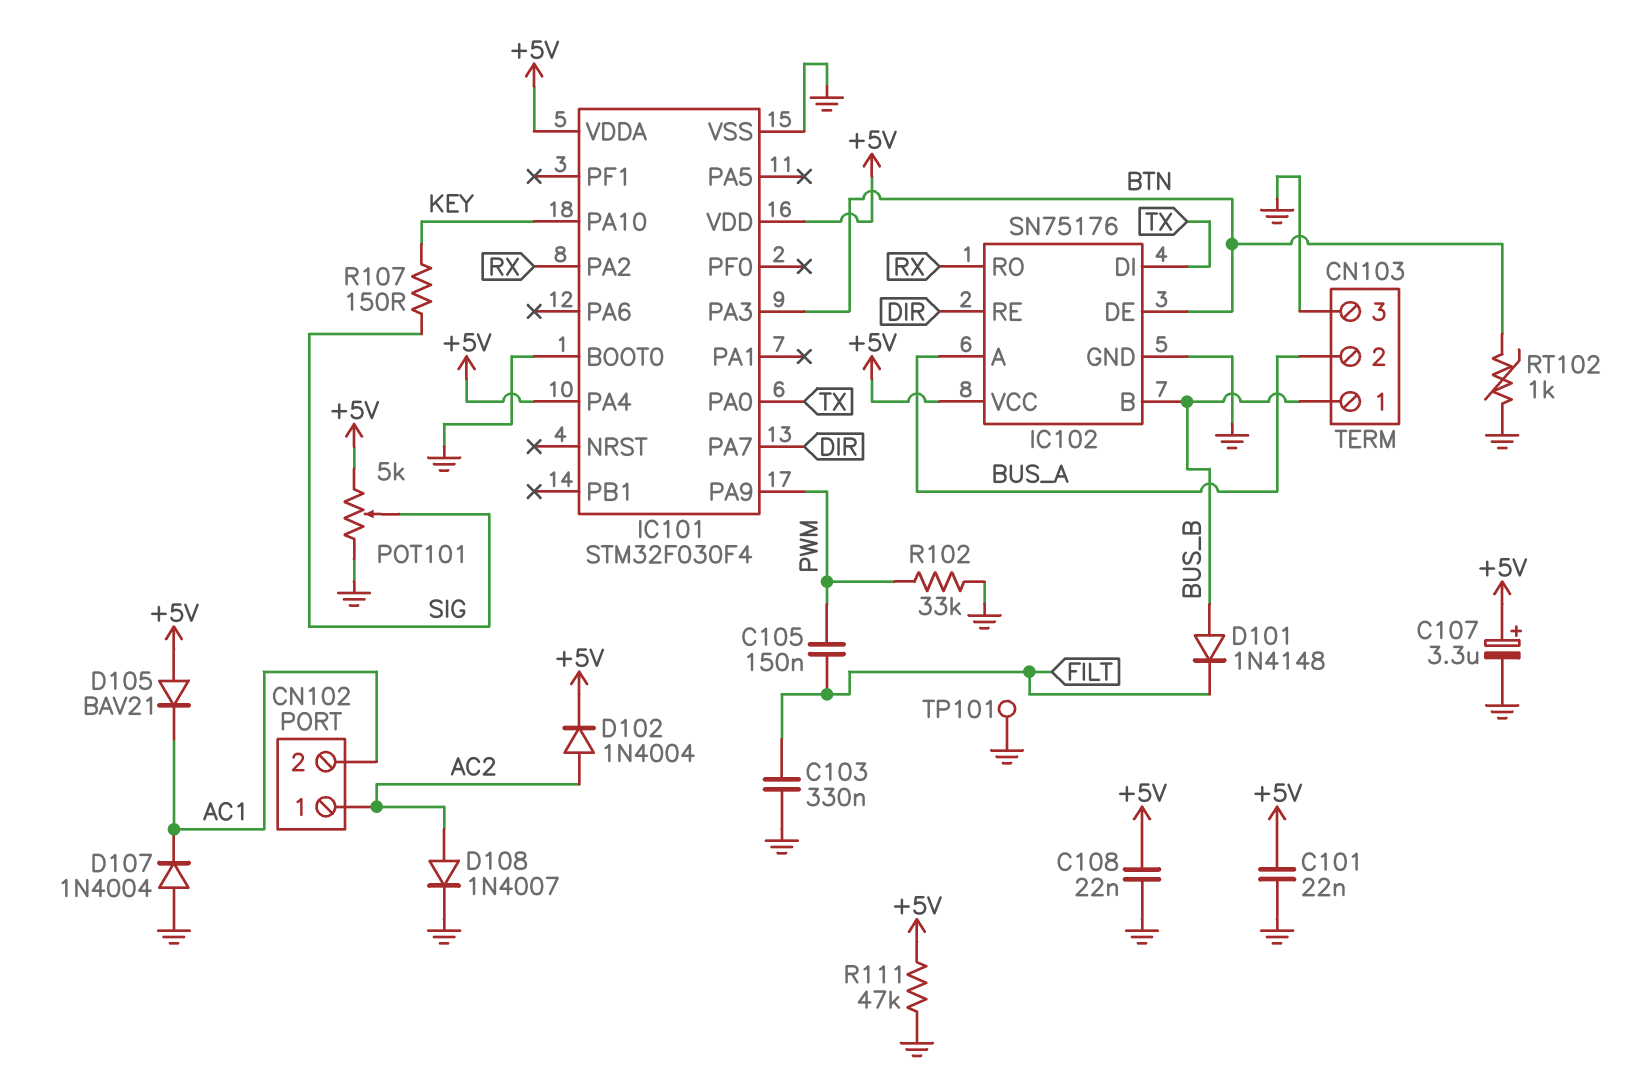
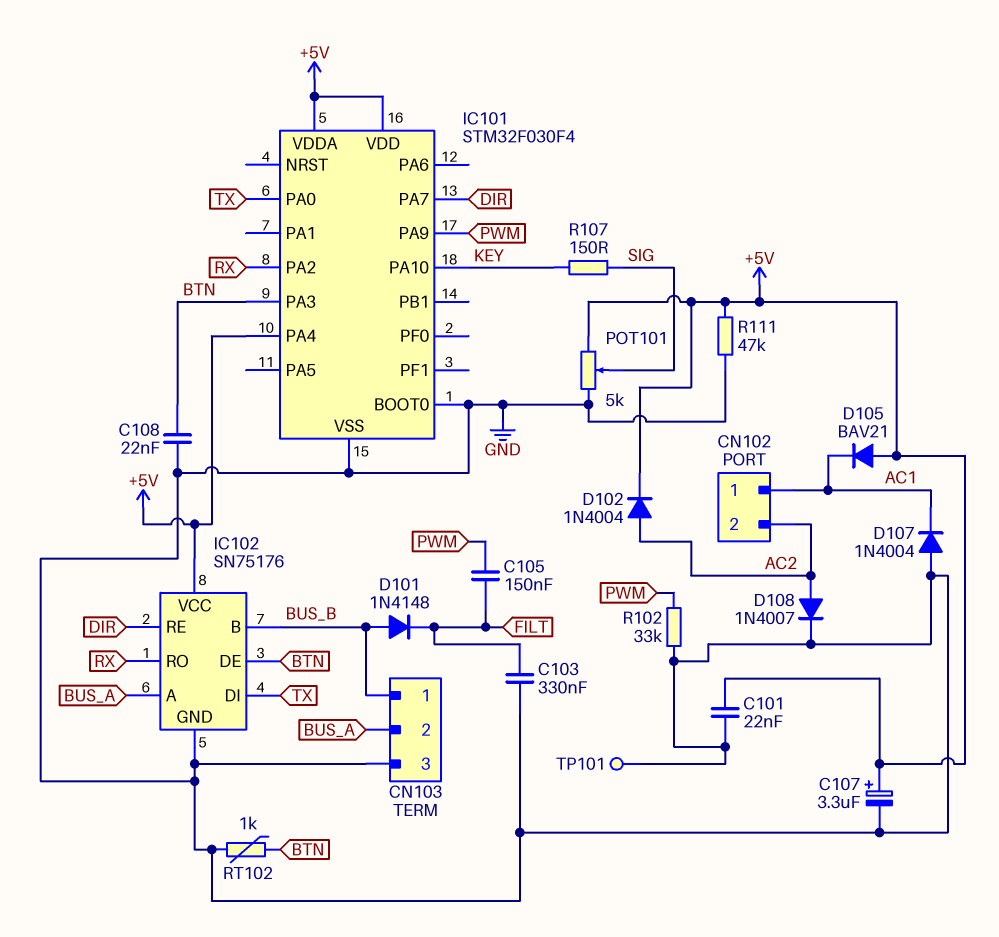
C108: 22nF (+5V, GND) -> 22nF (BTN, GND)
CN102 pin 1: AC2 -> AC1
CN102 pin 2: AC1 -> AC2

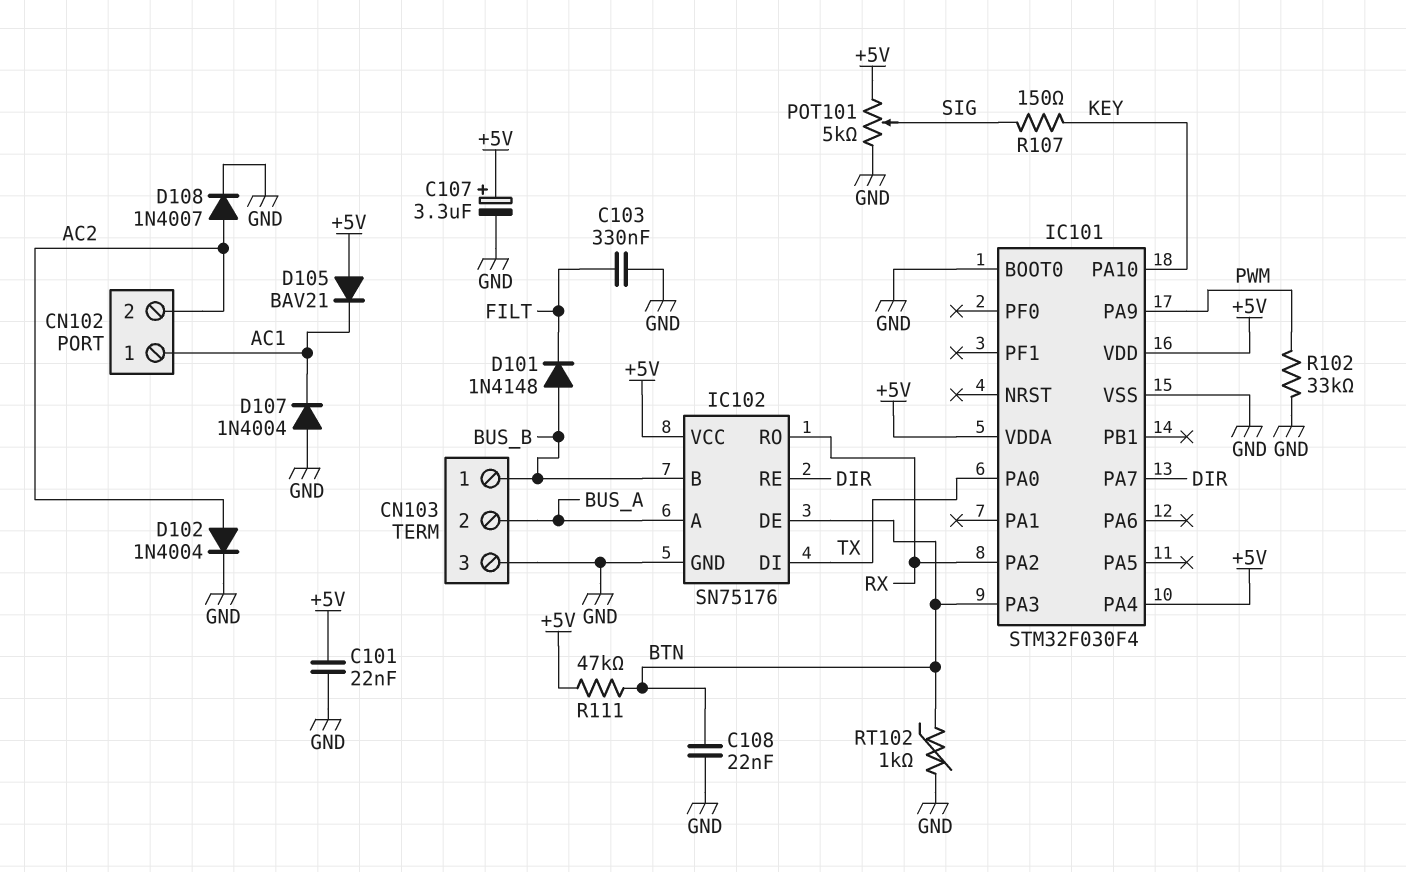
C105: 150nF (FILT, PWM) -> none
D102: diode 1N4004 (A AC2, K +5V) -> diode 1N4004 (A AC2, K GND)
R111: 47k (+5V, GND) -> 47k (+5V, BTN)
TP101: test point (GND) -> none

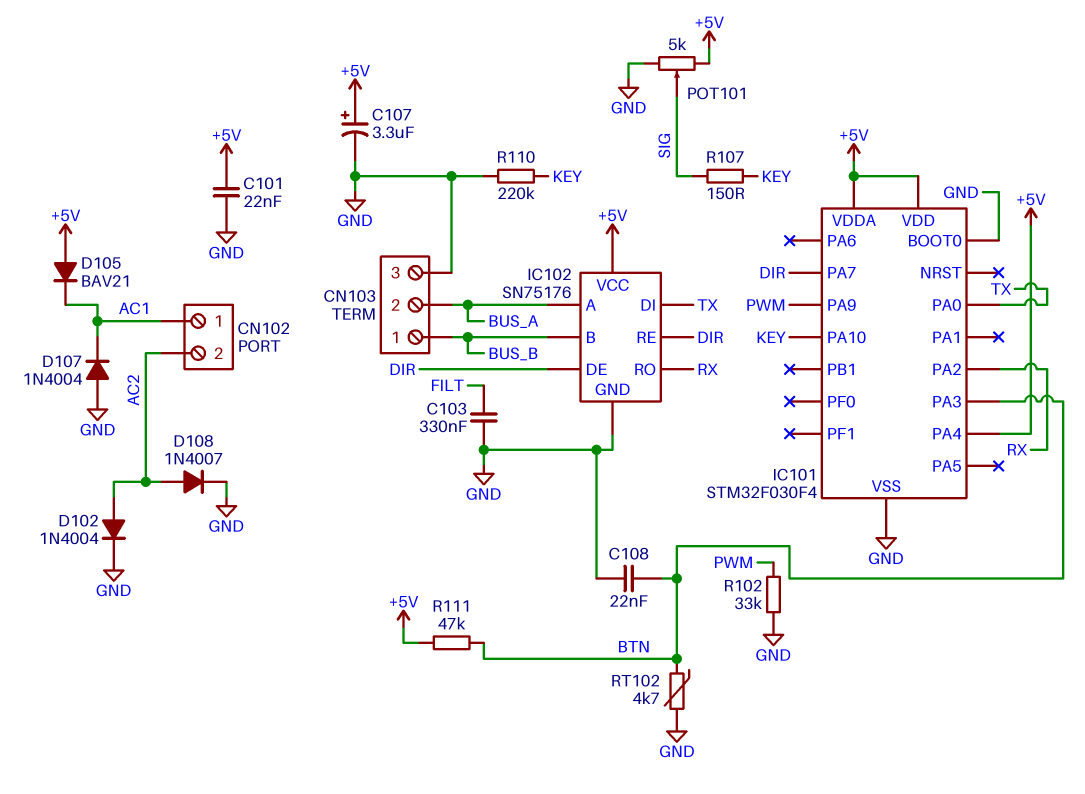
D101: diode 1N4148 (A BUS_B, K FILT) -> none
IC102 pin DE: BTN -> DIR
R110: none -> 220k (GND, KEY)
RT102: 1k (BTN, GND) -> 4.7k (BTN, GND)

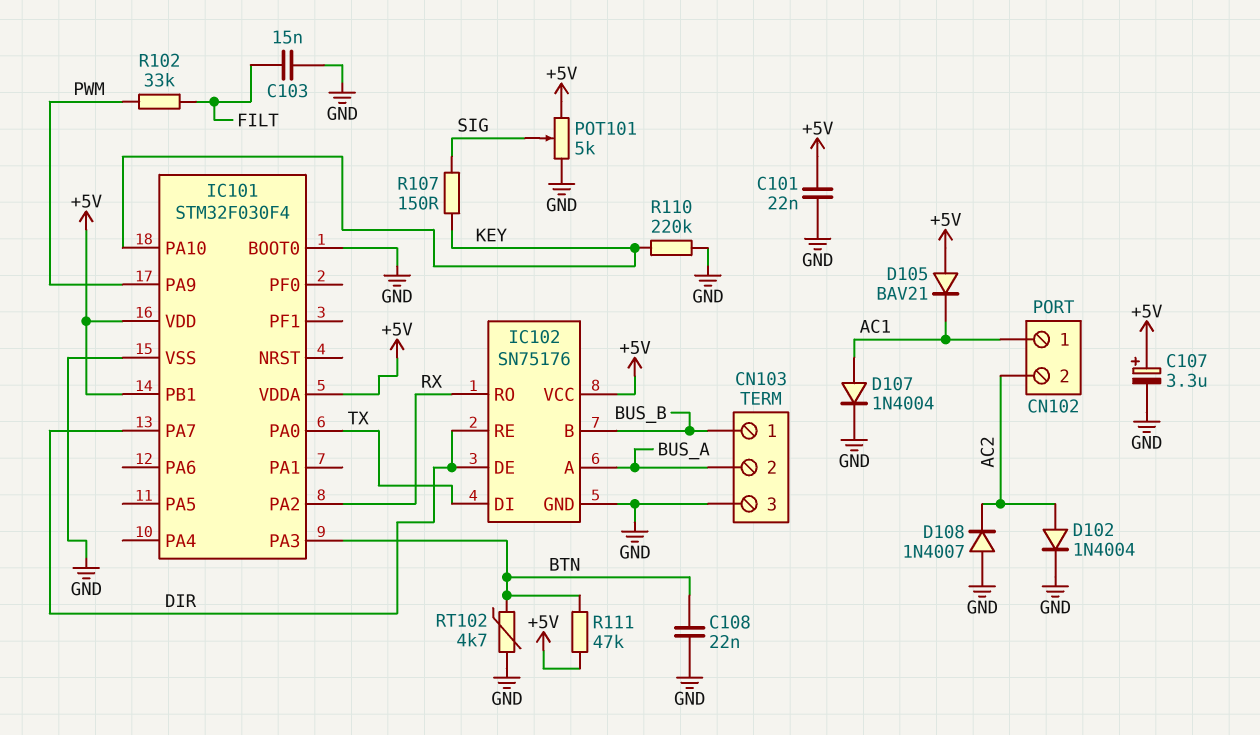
C103: 330nF (FILT, GND) -> 15nF (FILT, GND)
D107: diode 1N4004 (A GND, K AC1) -> diode 1N4004 (A AC1, K GND)
D108: diode 1N4007 (A AC2, K GND) -> diode 1N4007 (A GND, K AC2)
IC101 pin PA4: +5V -> none
IC101 pin PB1: none -> +5V
R102: 33k (GND, PWM) -> 33k (FILT, PWM)

